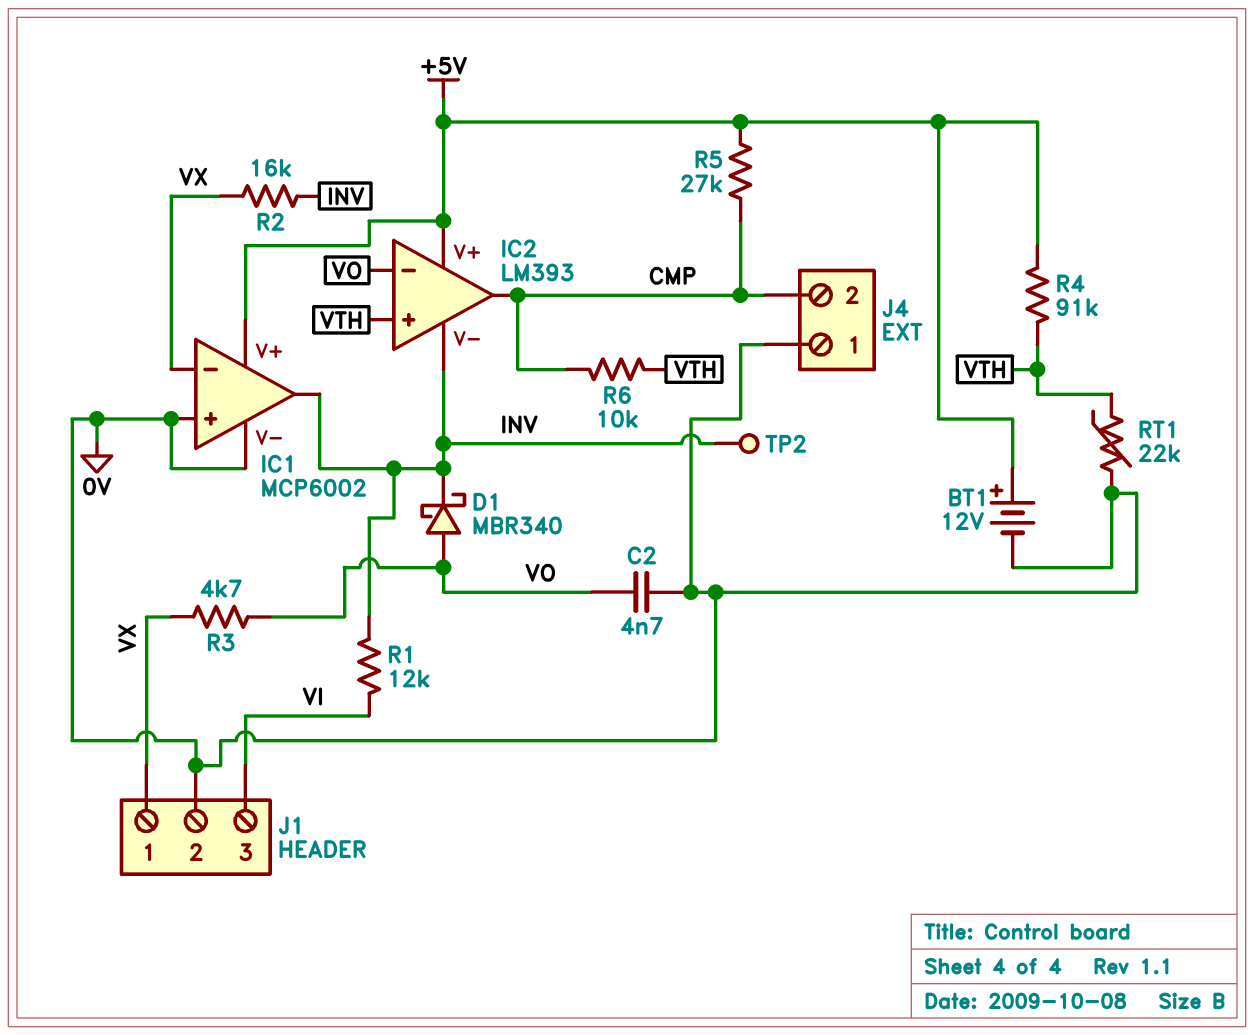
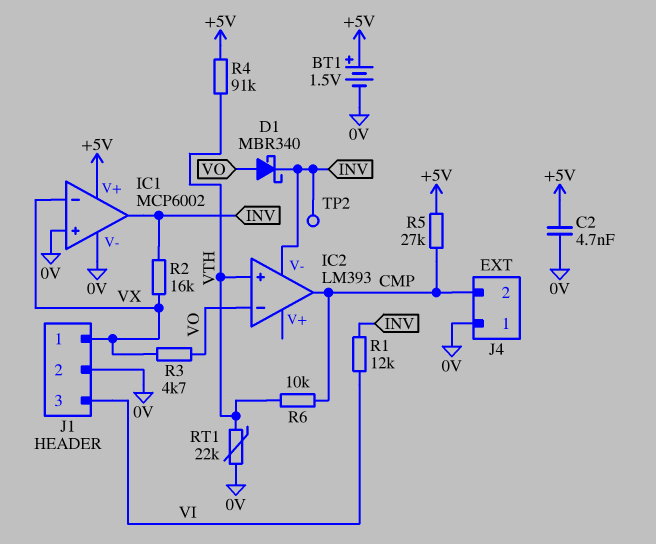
BT1: 12V (plus +5V, minus 0V) -> 1.5V (plus +5V, minus 0V)
C2: 4.7nF (0V, VO) -> 4.7nF (+5V, 0V)
IC2 pin V+: +5V -> none

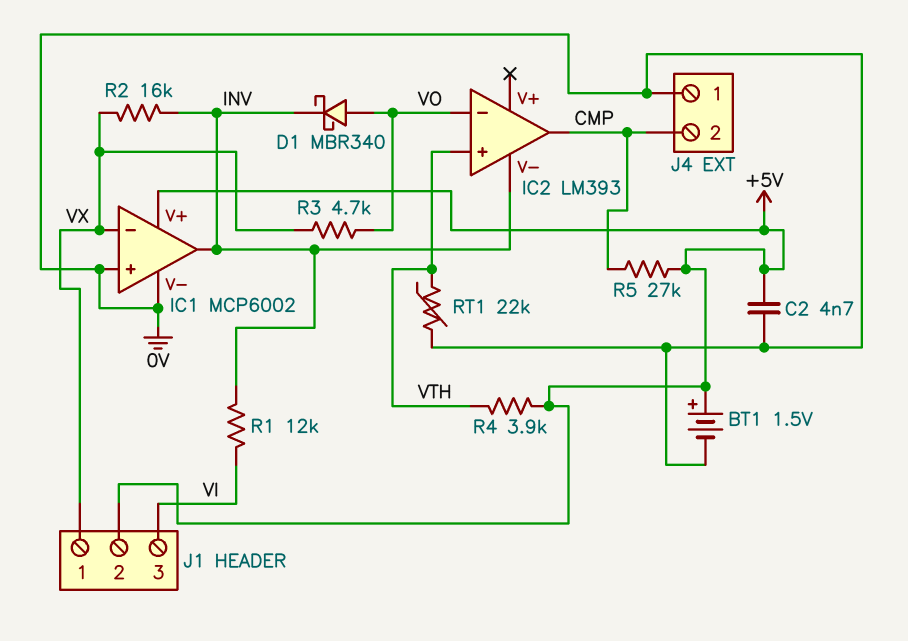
J1 pin 2: 0V -> +5V
R4: 91k (+5V, VTH) -> 3.9k (+5V, VTH)
R6: 10k (CMP, VTH) -> none
TP2: test point (INV) -> none

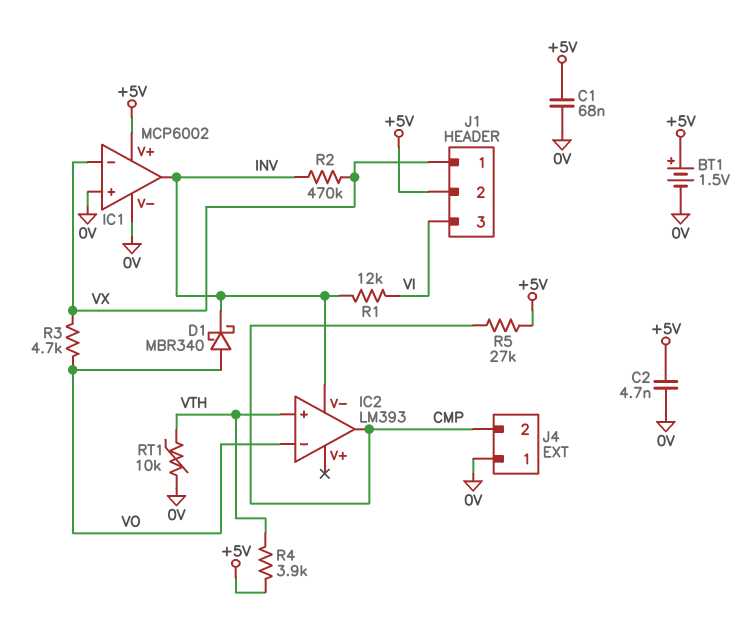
C1: none -> 68nF (+5V, 0V)
R2: 16k (INV, VX) -> 470k (INV, VX)
RT1: 22k (0V, VTH) -> 10k (0V, VTH)

